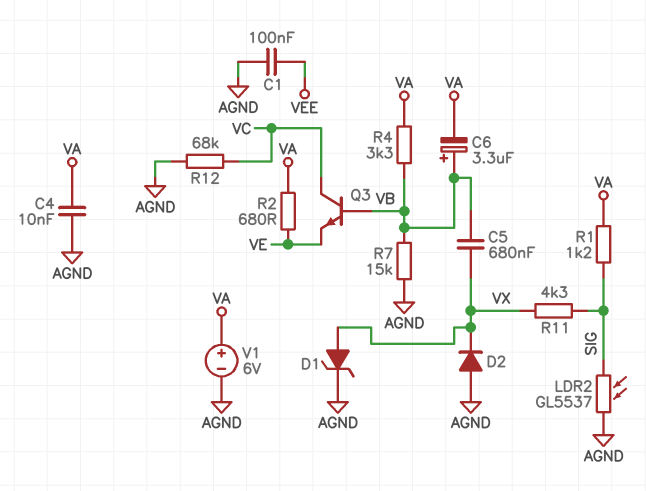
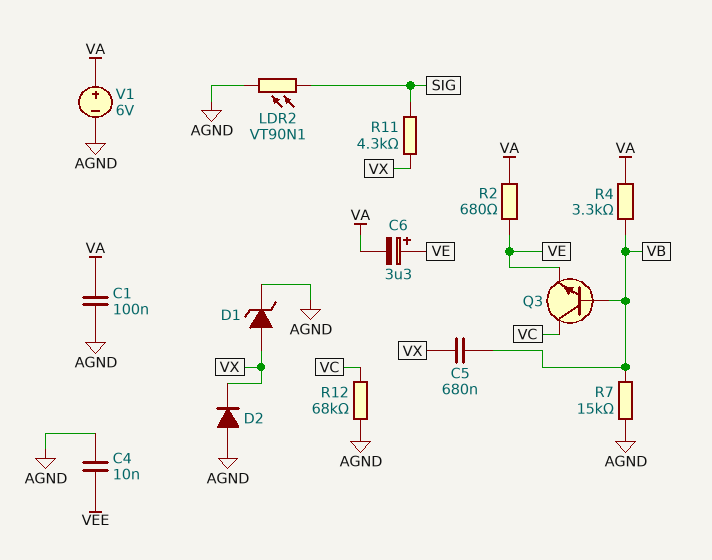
C1: 100nF (AGND, VEE) -> 100nF (AGND, VA)
C4: 10nF (AGND, VA) -> 10nF (AGND, VEE)
C6: 3.3uF (plus VB, minus VA) -> 3.3uF (plus VE, minus VA)
LDR2: GL5537 (AGND, SIG) -> VT90N1 (AGND, SIG)
R1: 1.2k (SIG, VA) -> none

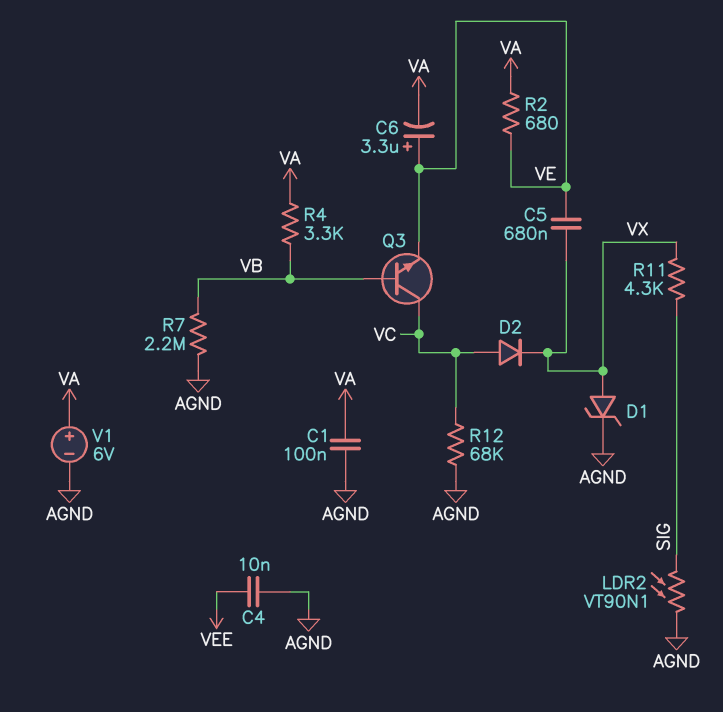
C5: 680nF (VB, VX) -> 680nF (VE, VX)
D2: diode (A AGND, K VX) -> diode (A VC, K VX)
R7: 15k (AGND, VB) -> 2.2M (AGND, VB)

